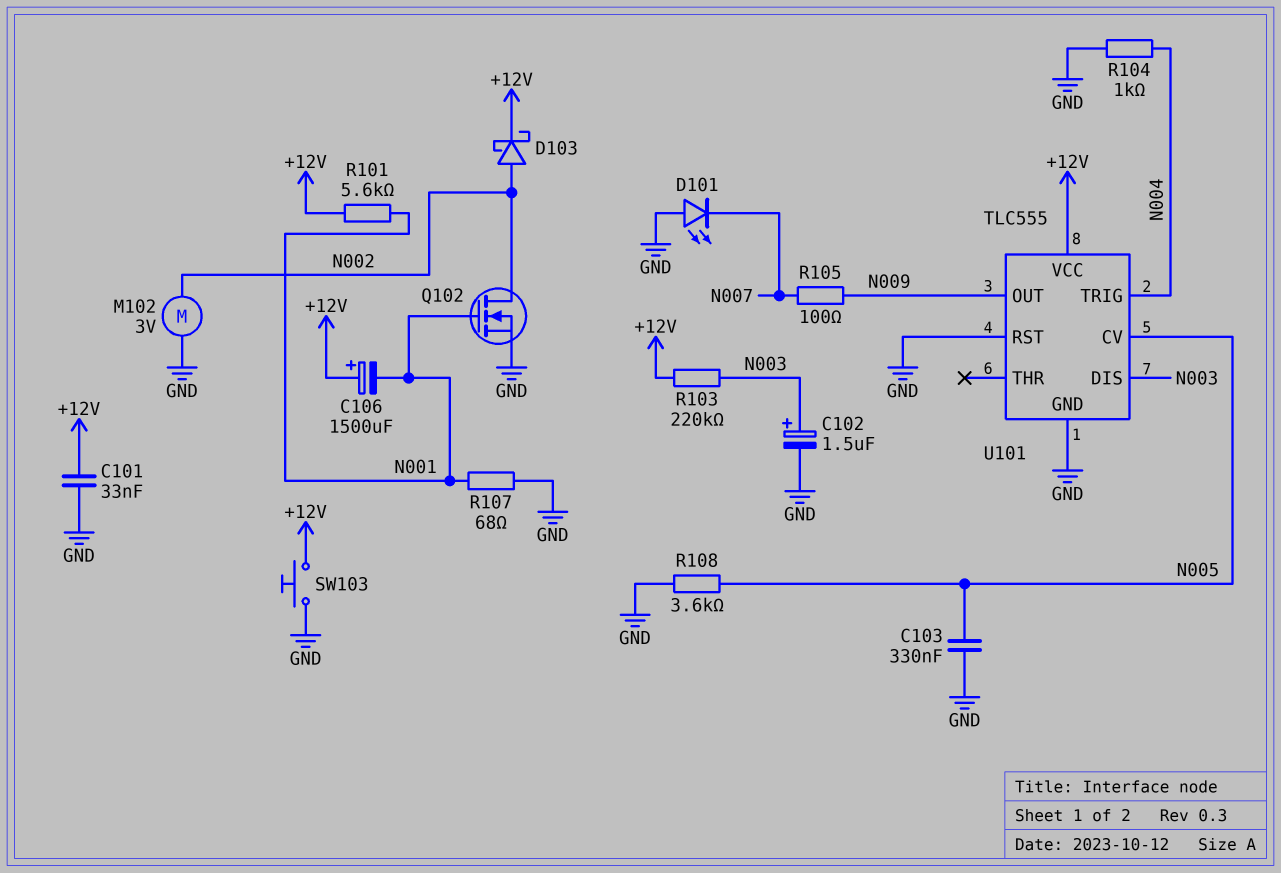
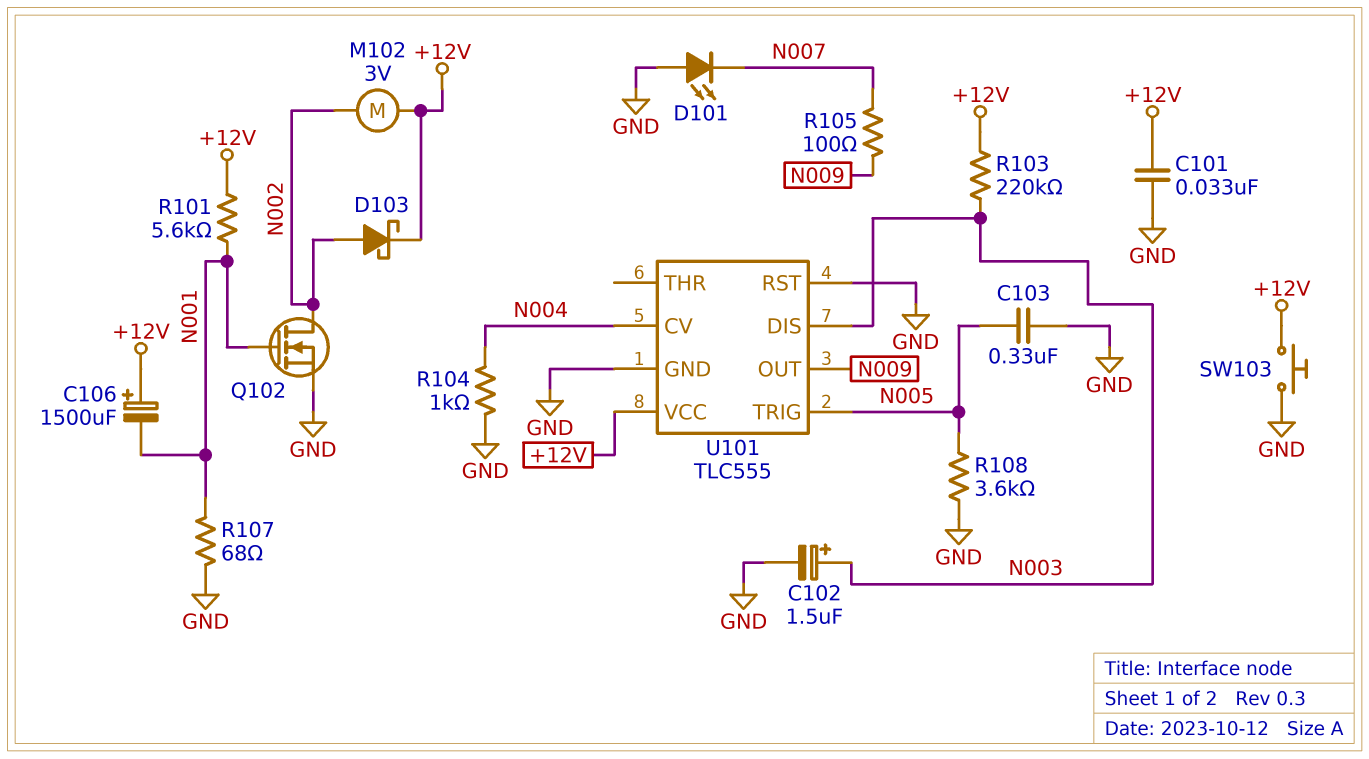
M102: motor 3V (GND, N002) -> motor 3V (+12V, N002)
U101 pin CV: N005 -> N004
U101 pin TRIG: N004 -> N005

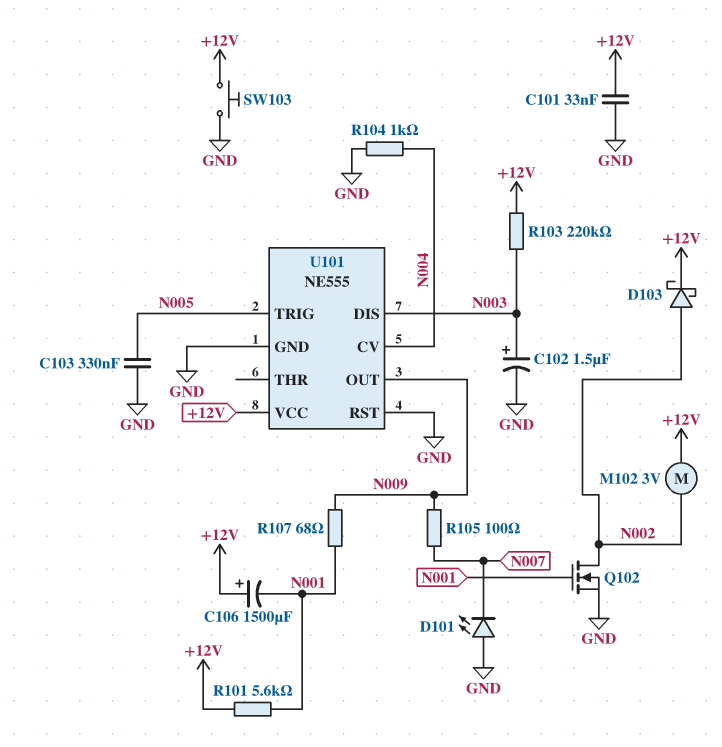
R107: 68 (GND, N001) -> 68 (N001, N009)
R108: 3.6k (GND, N005) -> none
U101: TLC555 -> NE555

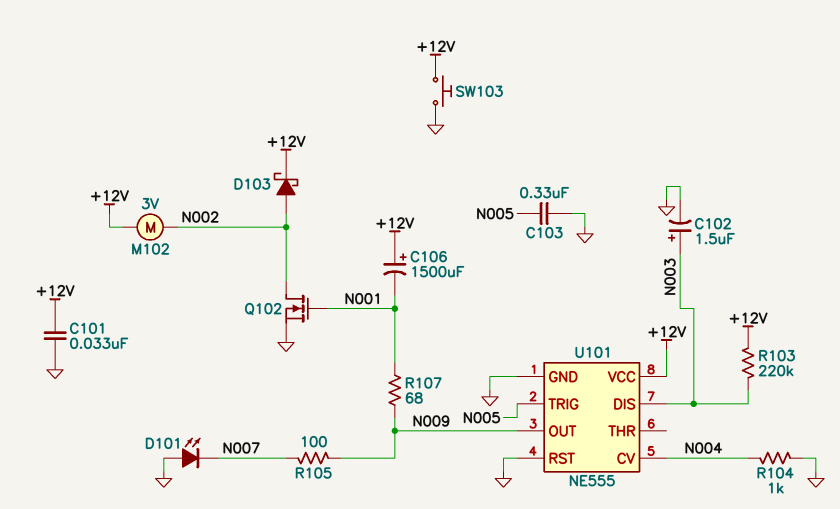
R101: 5.6k (+12V, N001) -> none

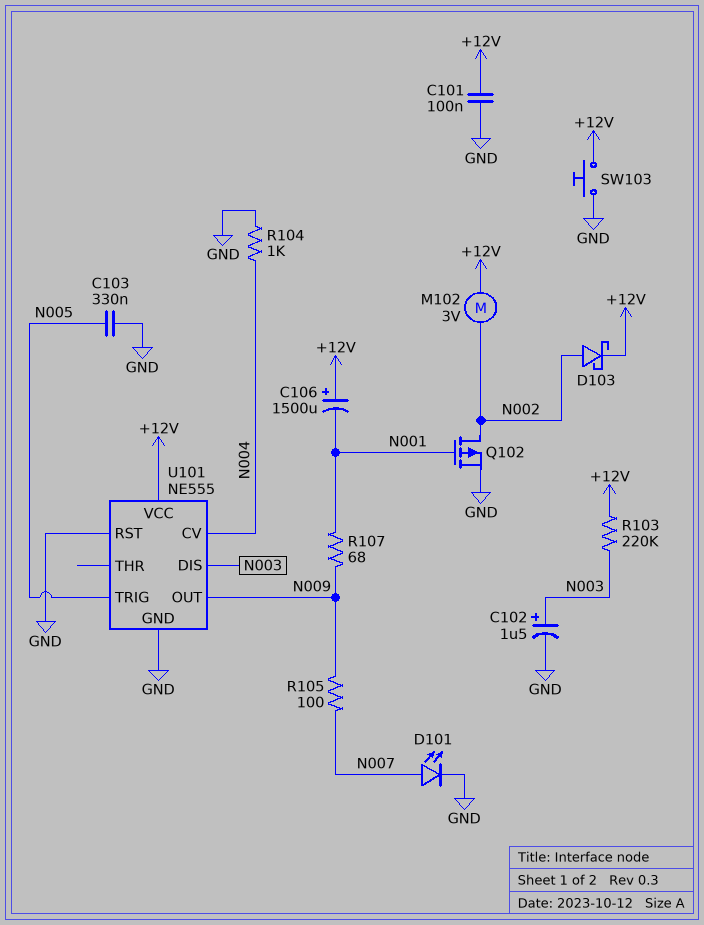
C101: 33nF (+12V, GND) -> 100nF (+12V, GND)
D101: LED (A GND, K N007) -> LED (A N007, K GND)
Q102: NMOS (G N001, D N002, S GND) -> PMOS (G N001, D N002, S GND)

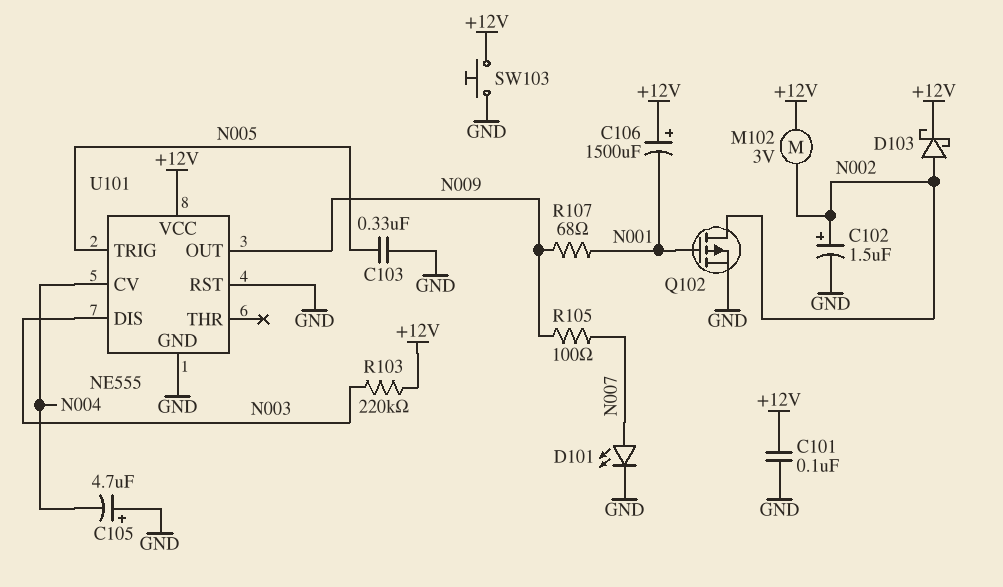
C102: 1.5uF (plus N003, minus GND) -> 1.5uF (plus N002, minus GND)
C105: none -> 4.7uF (plus GND, minus N004)
R104: 1k (GND, N004) -> none

